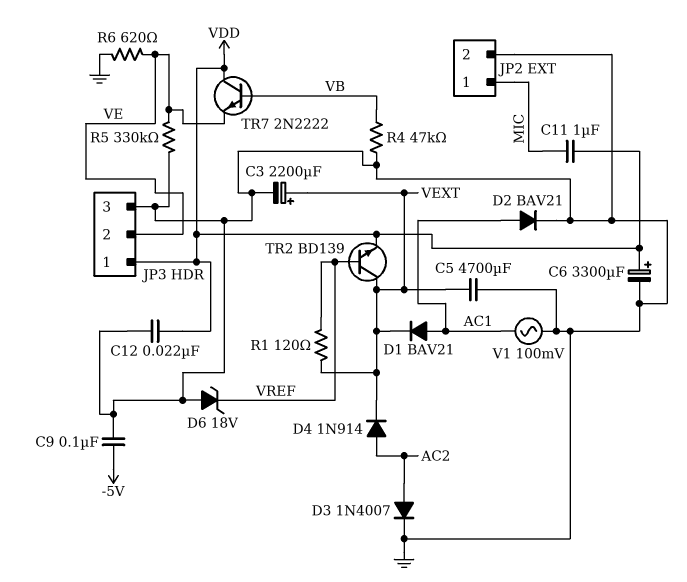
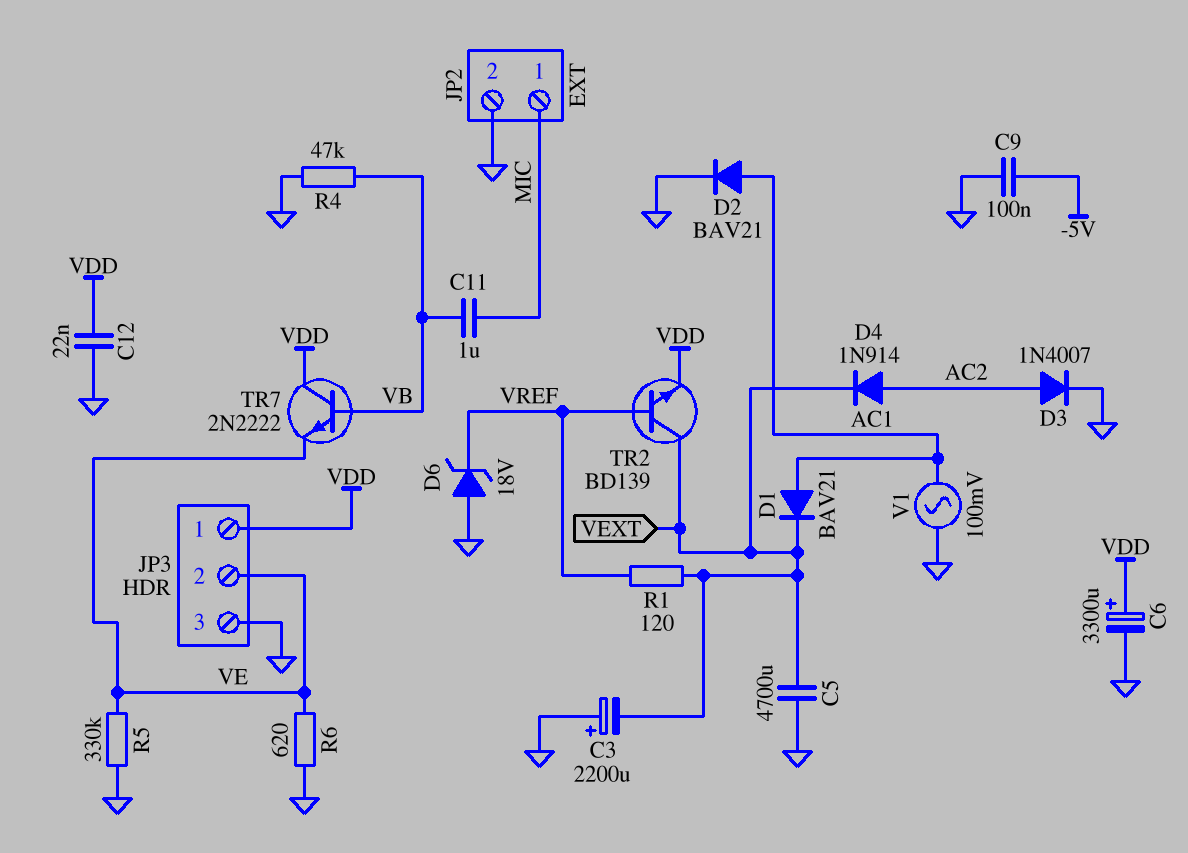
C3: 2200uF (plus VEXT, minus GND) -> 2200uF (plus GND, minus VEXT)
C11: 1uF (MIC, VDD) -> 1uF (MIC, VB)

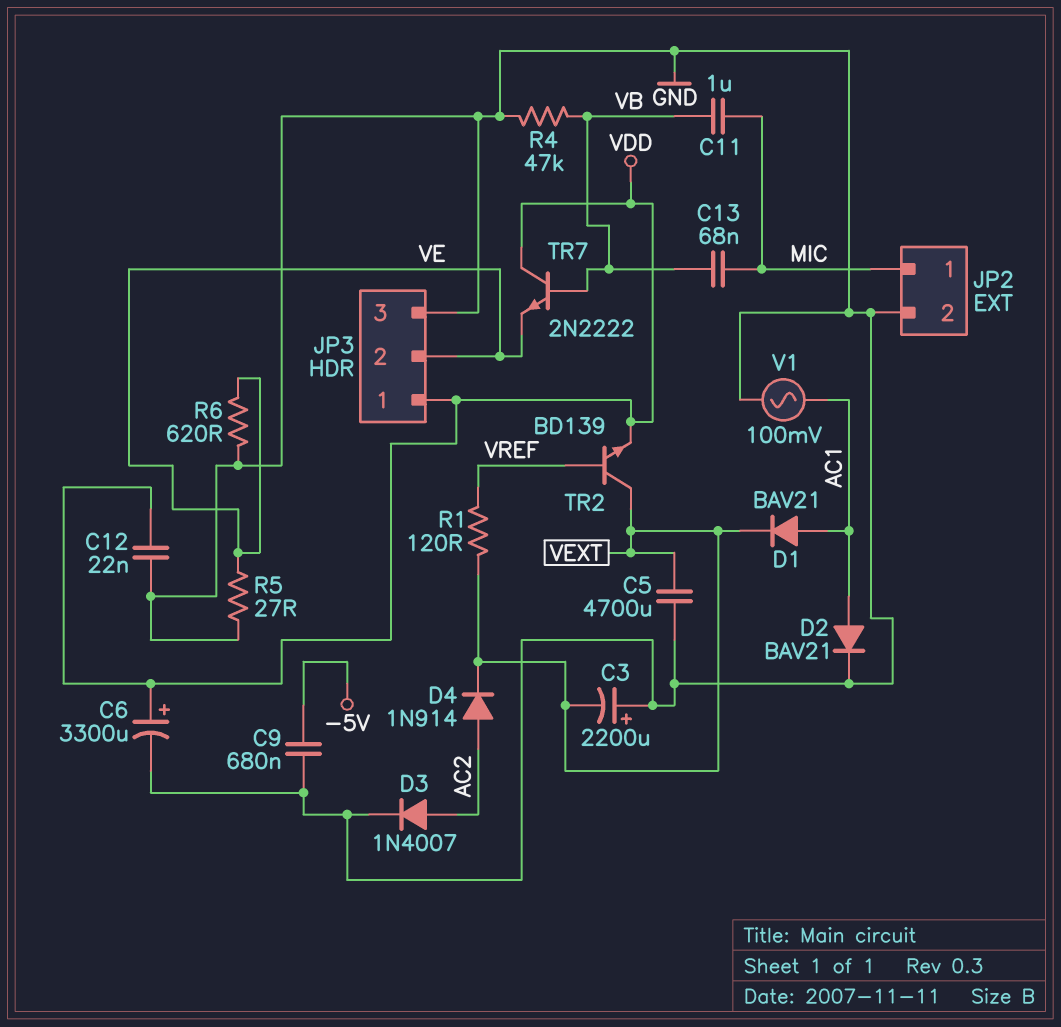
C9: 100nF (-5V, GND) -> 680nF (-5V, GND)
C13: none -> 68nF (MIC, VB)
D6: zener 18V (A GND, K VREF) -> none
R5: 330k (GND, VE) -> 27 (GND, VE)

